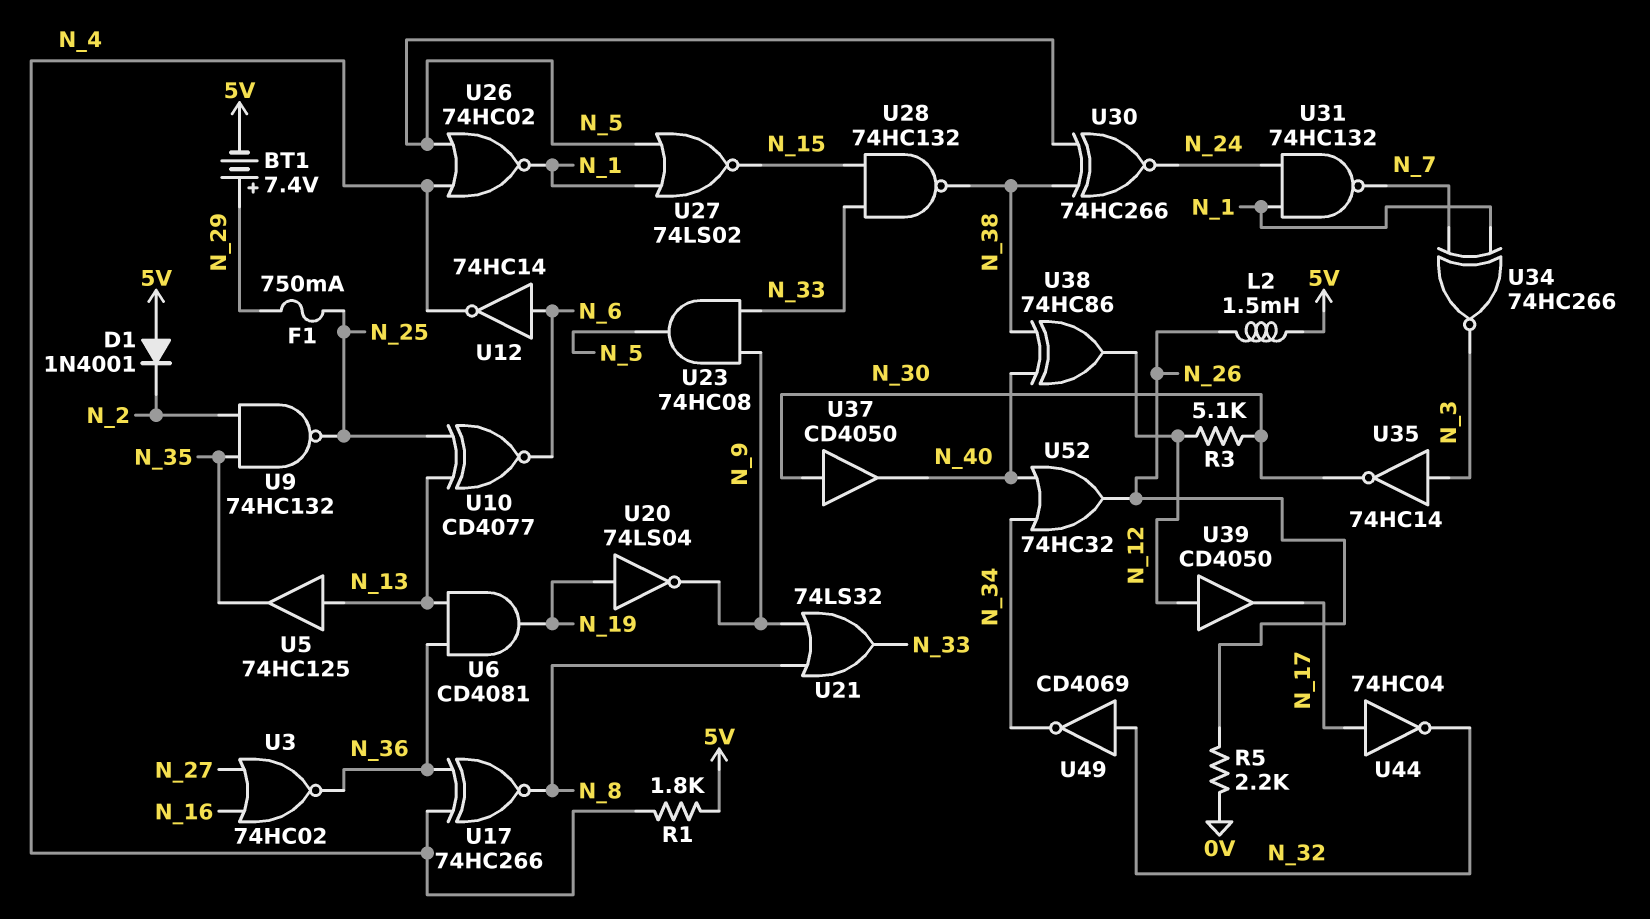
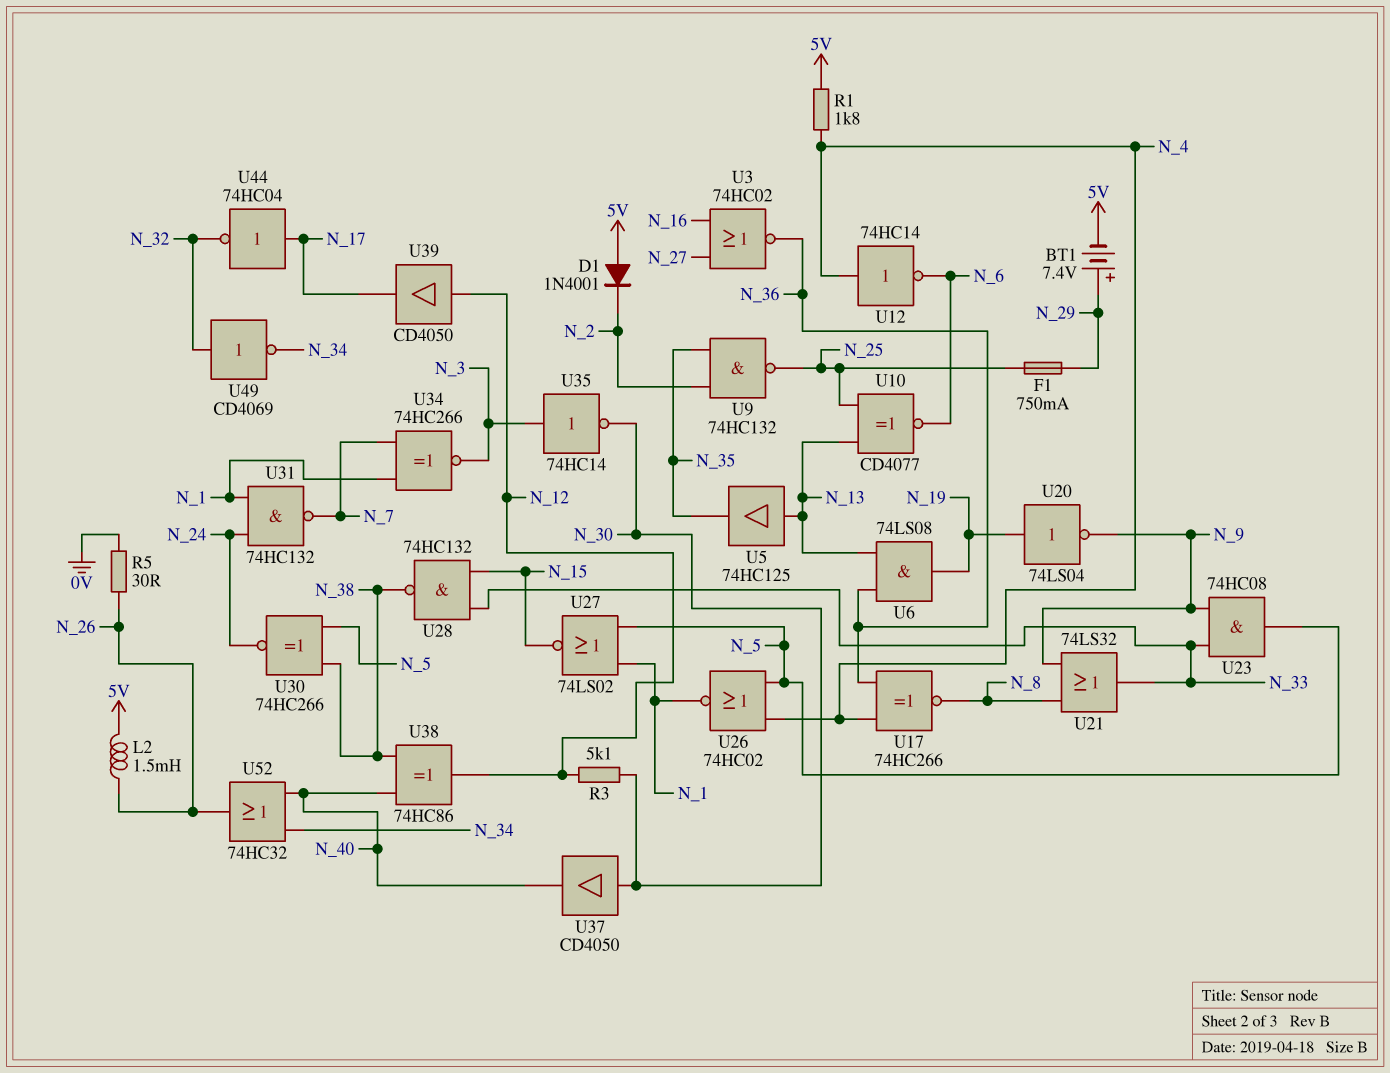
R5: 2.2k (0V, N_26) -> 30 (0V, N_26)
U6: AND CD4081 (in N_13, in N_36, out N_19) -> AND 74LS08 (in N_13, in N_36, out N_19)
U12: NOT 74HC14 (in N_6, out N_4) -> NOT 74HC14 (in N_4, out N_6)

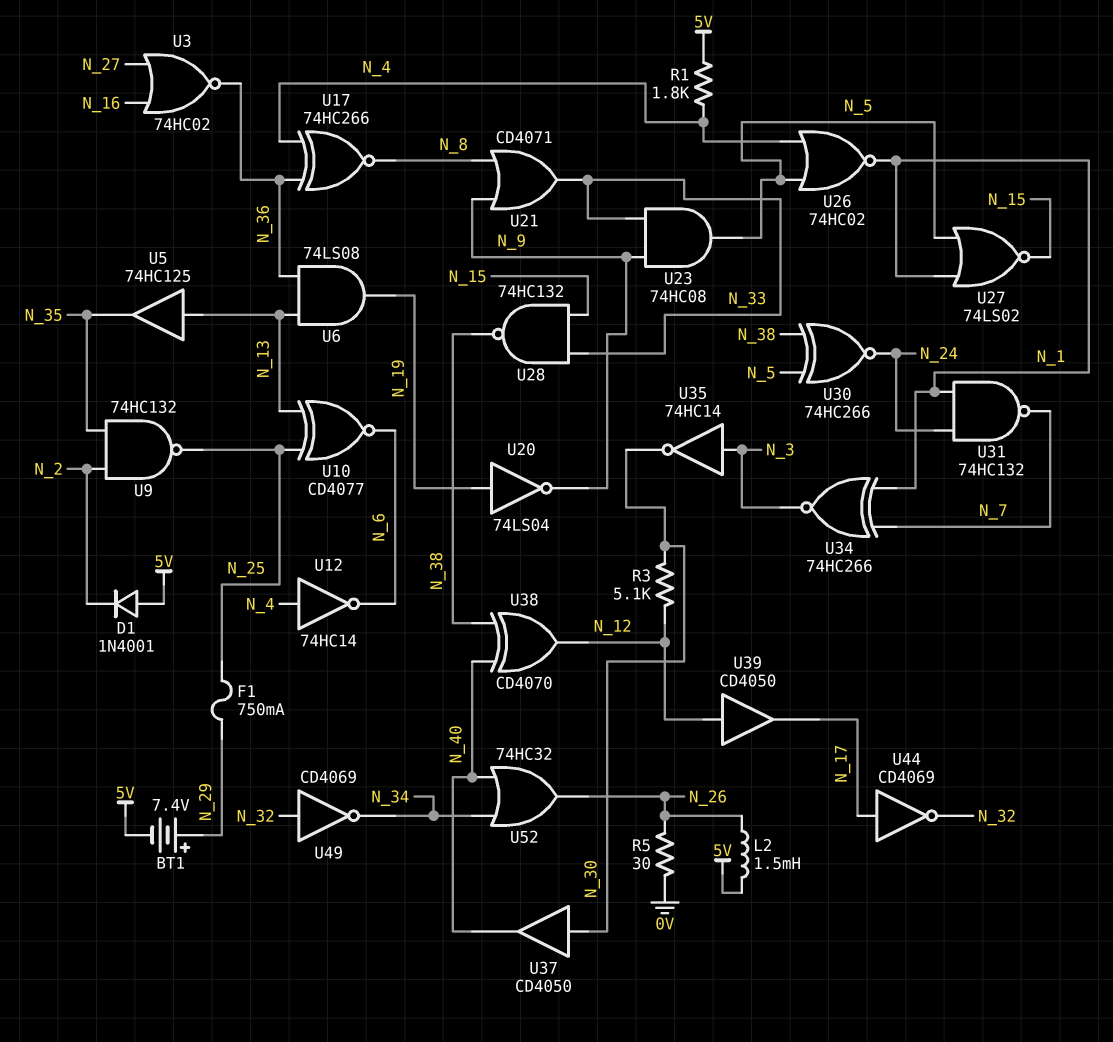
U21: OR 74LS32 (in N_8, in N_9, out N_33) -> OR CD4071 (in N_8, in N_9, out N_33)
U38: XOR 74HC86 (in N_38, in N_40, out N_12) -> XOR CD4070 (in N_38, in N_40, out N_12)
U44: NOT 74HC04 (in N_17, out N_32) -> NOT CD4069 (in N_17, out N_32)

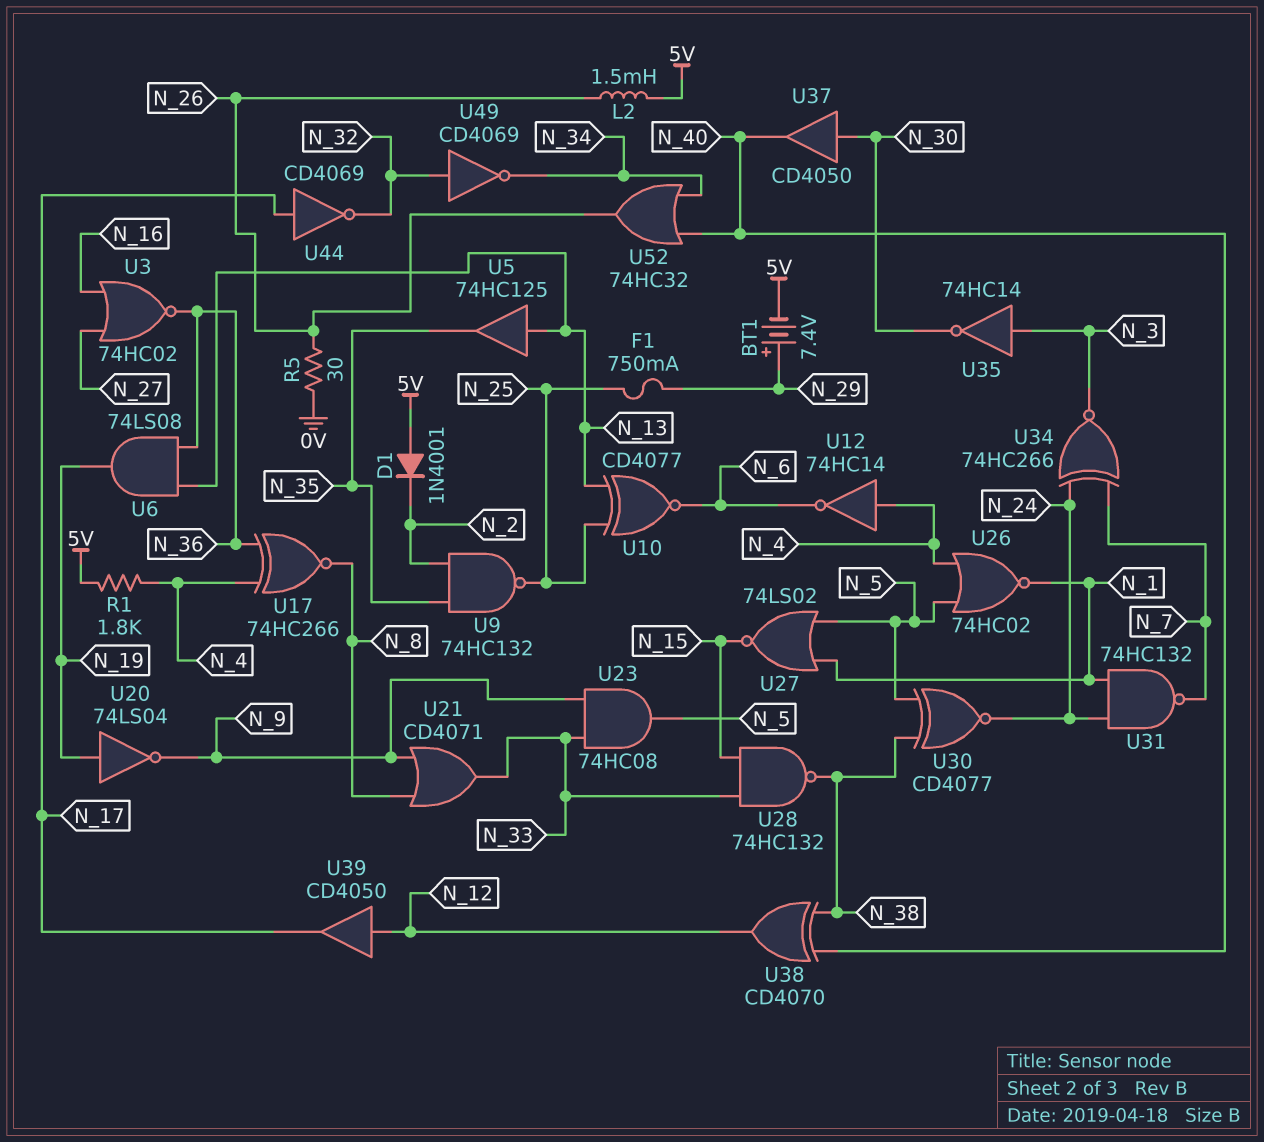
R3: 5.1k (N_12, N_30) -> none
U30: XNOR 74HC266 (in N_5, in N_38, out N_24) -> XNOR CD4077 (in N_5, in N_38, out N_24)
U34: XNOR 74HC266 (in N_1, in N_7, out N_3) -> XNOR 74HC266 (in N_7, in N_24, out N_3)

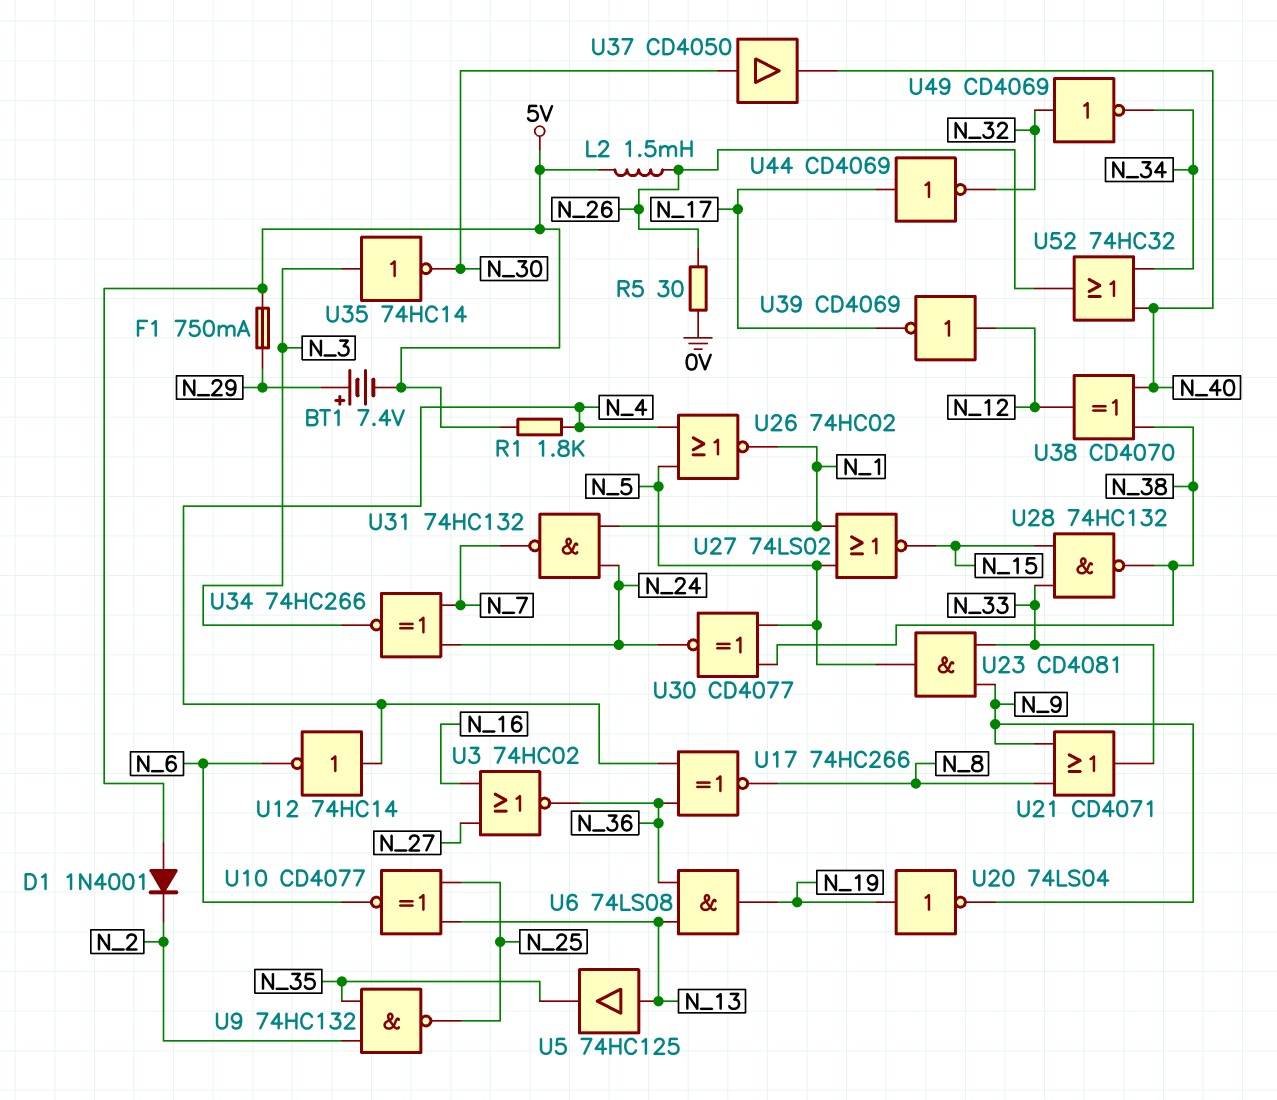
F1: 750mA (N_25, N_29) -> 750mA (5V, N_29)
U23: AND 74HC08 (in N_9, in N_33, out N_5) -> AND CD4081 (in N_9, in N_33, out N_5)
U39: buffer CD4050 (in N_12, out N_17) -> NOT CD4069 (in N_12, out N_17)

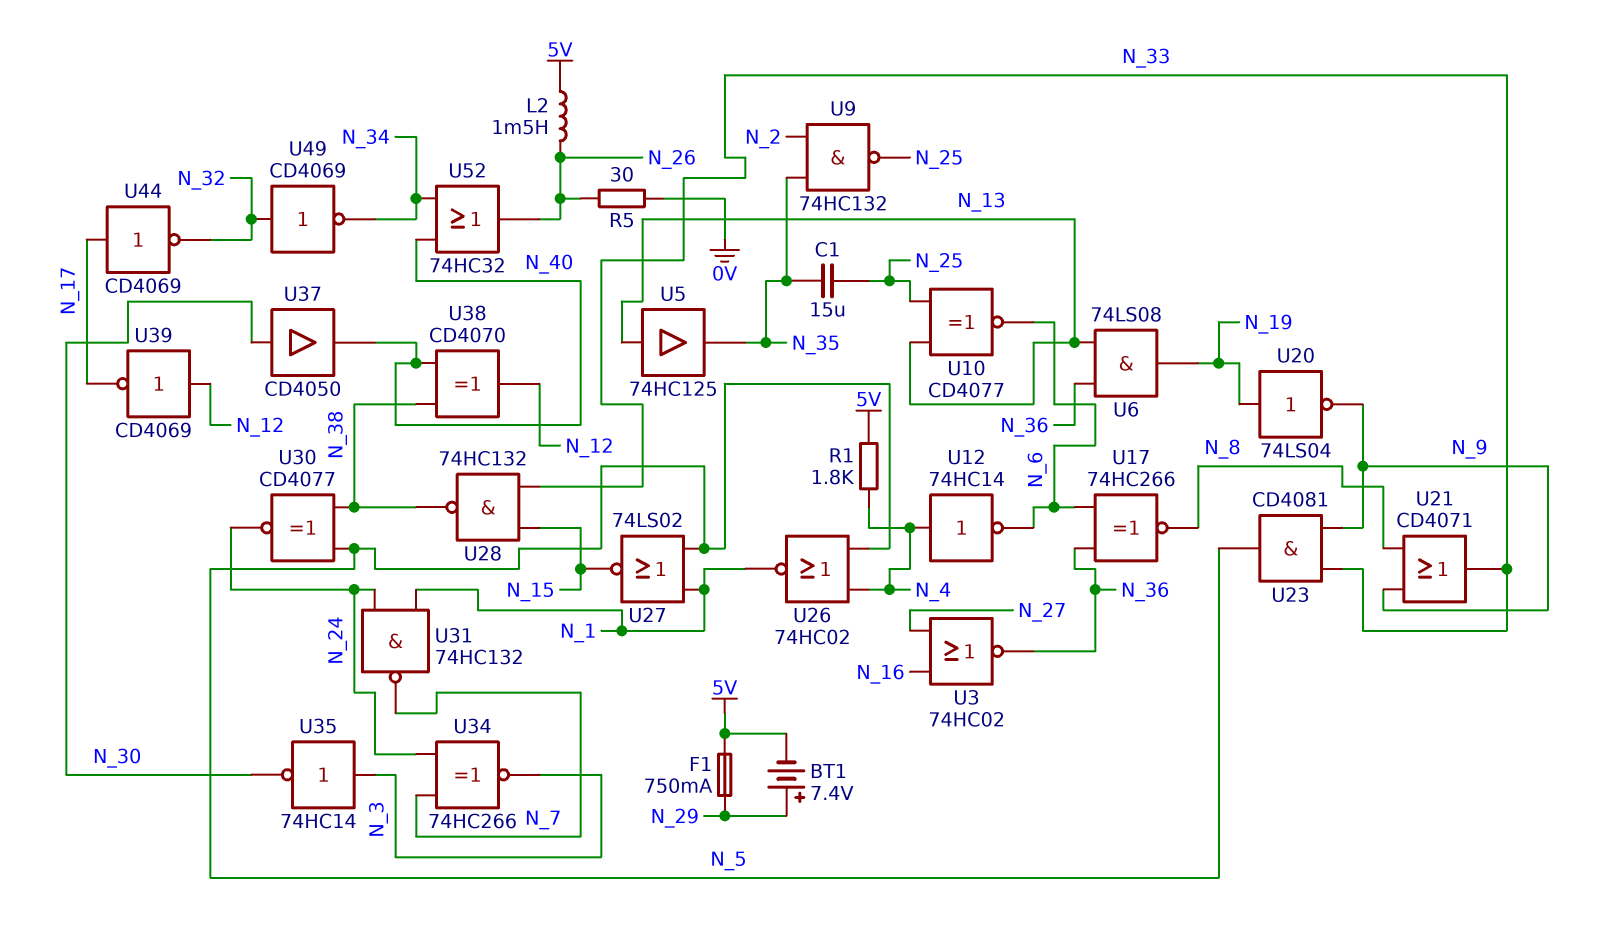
C1: none -> 15uF (N_25, N_35)
D1: diode 1N4001 (A 5V, K N_2) -> none
U17: XNOR 74HC266 (in N_4, in N_36, out N_8) -> XNOR 74HC266 (in N_6, in N_36, out N_8)

